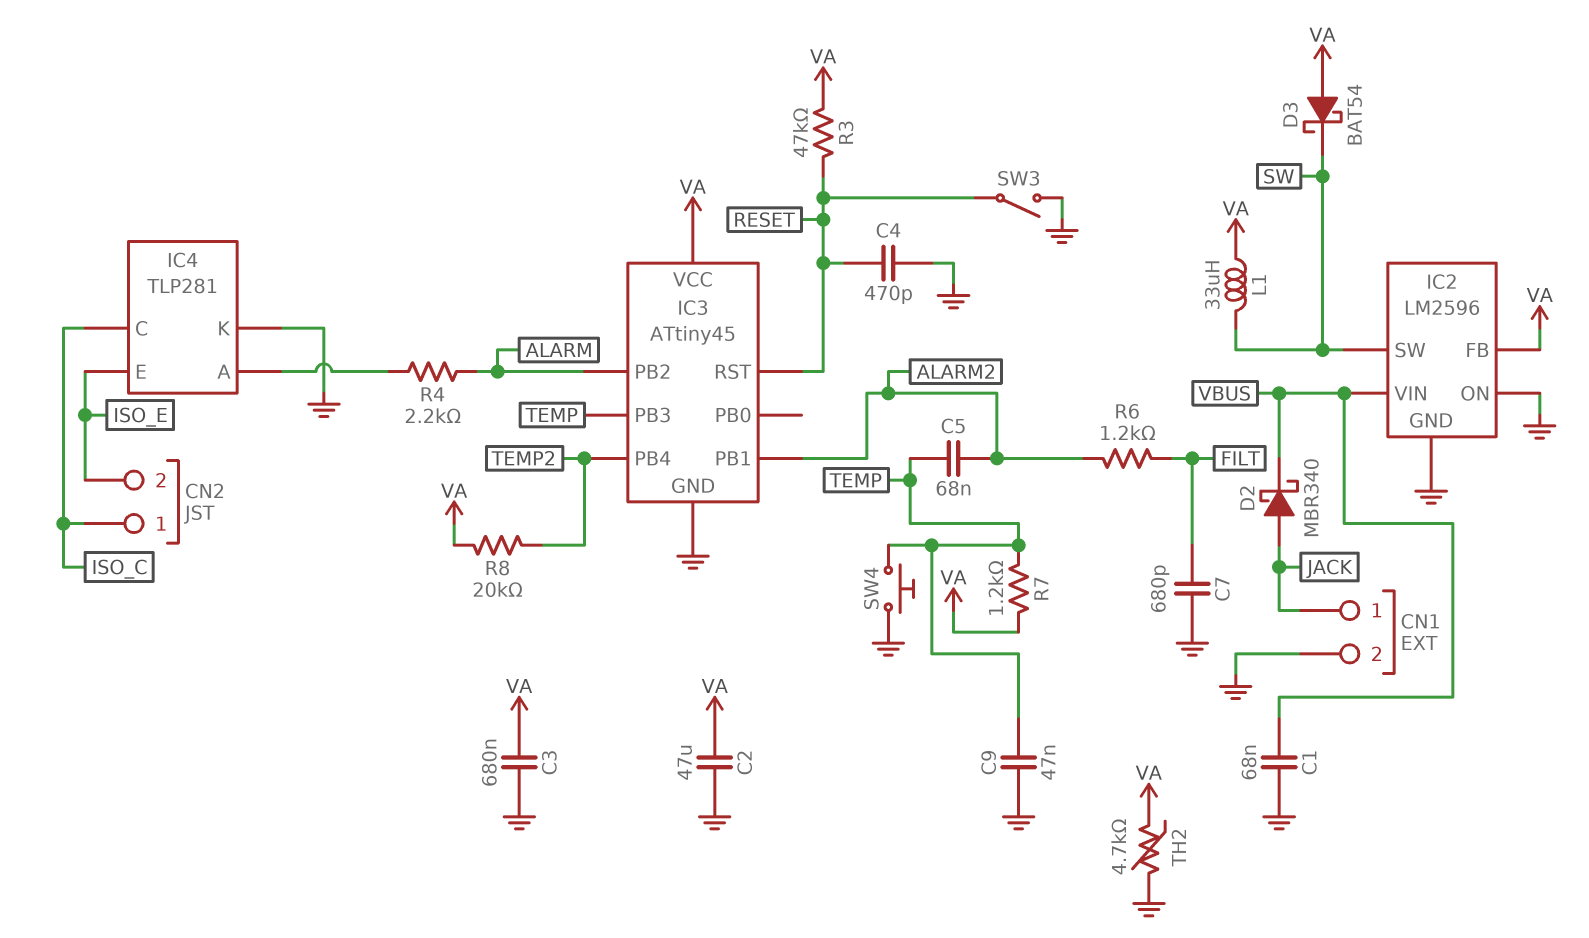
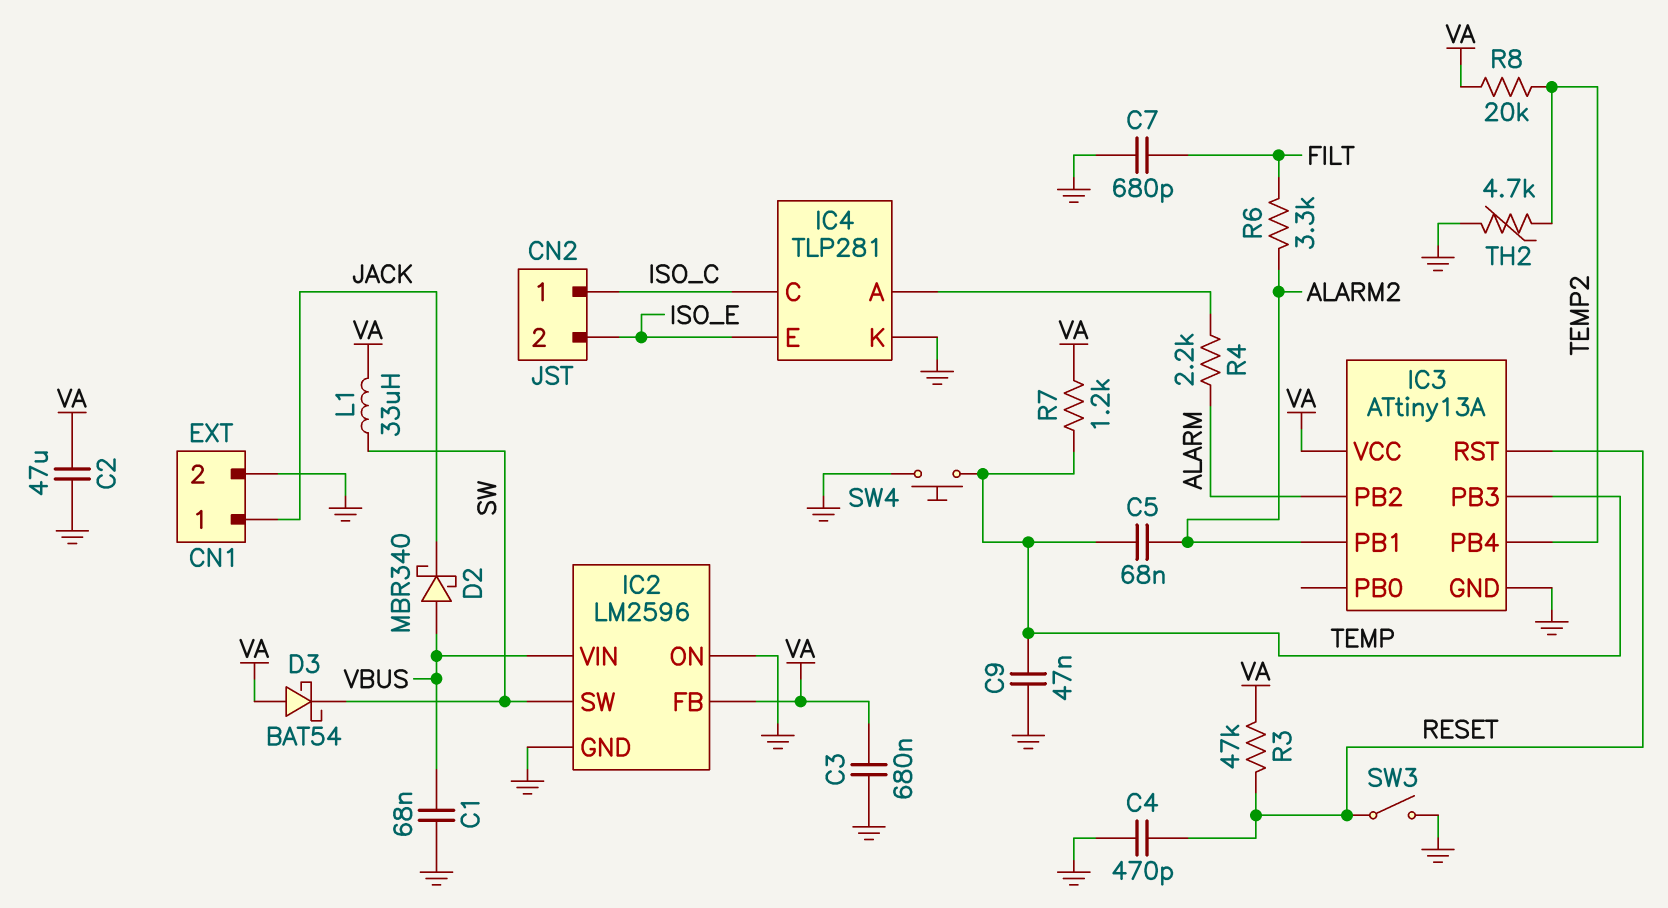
D2: schottky MBR340 (A JACK, K VBUS) -> schottky MBR340 (A VBUS, K JACK)
IC3: ATtiny45 -> ATtiny13A
R6: 1.2k (ALARM2, FILT) -> 3.3k (ALARM2, FILT)
TH2: 4.7k (GND, VA) -> 4.7k (GND, TEMP2)

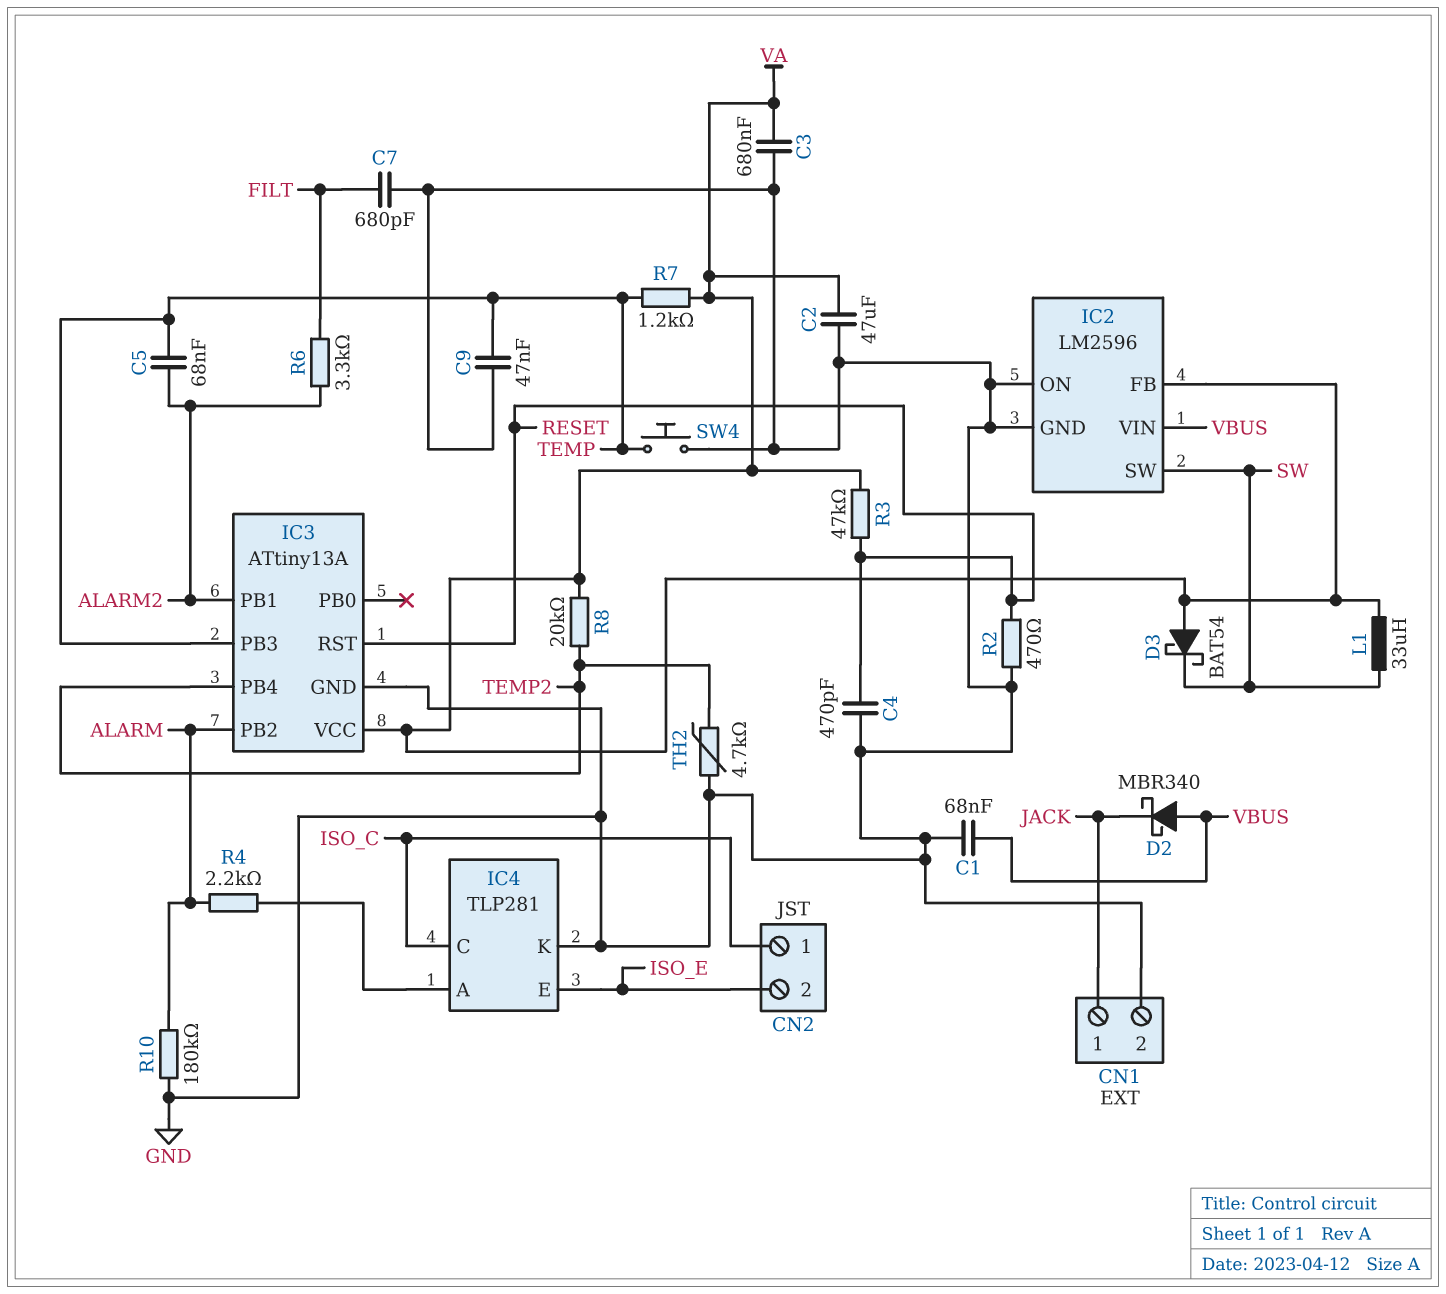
R2: none -> 470 (GND, RESET)
R10: none -> 180k (ALARM, GND)
SW3: switch (GND, RESET) -> none

